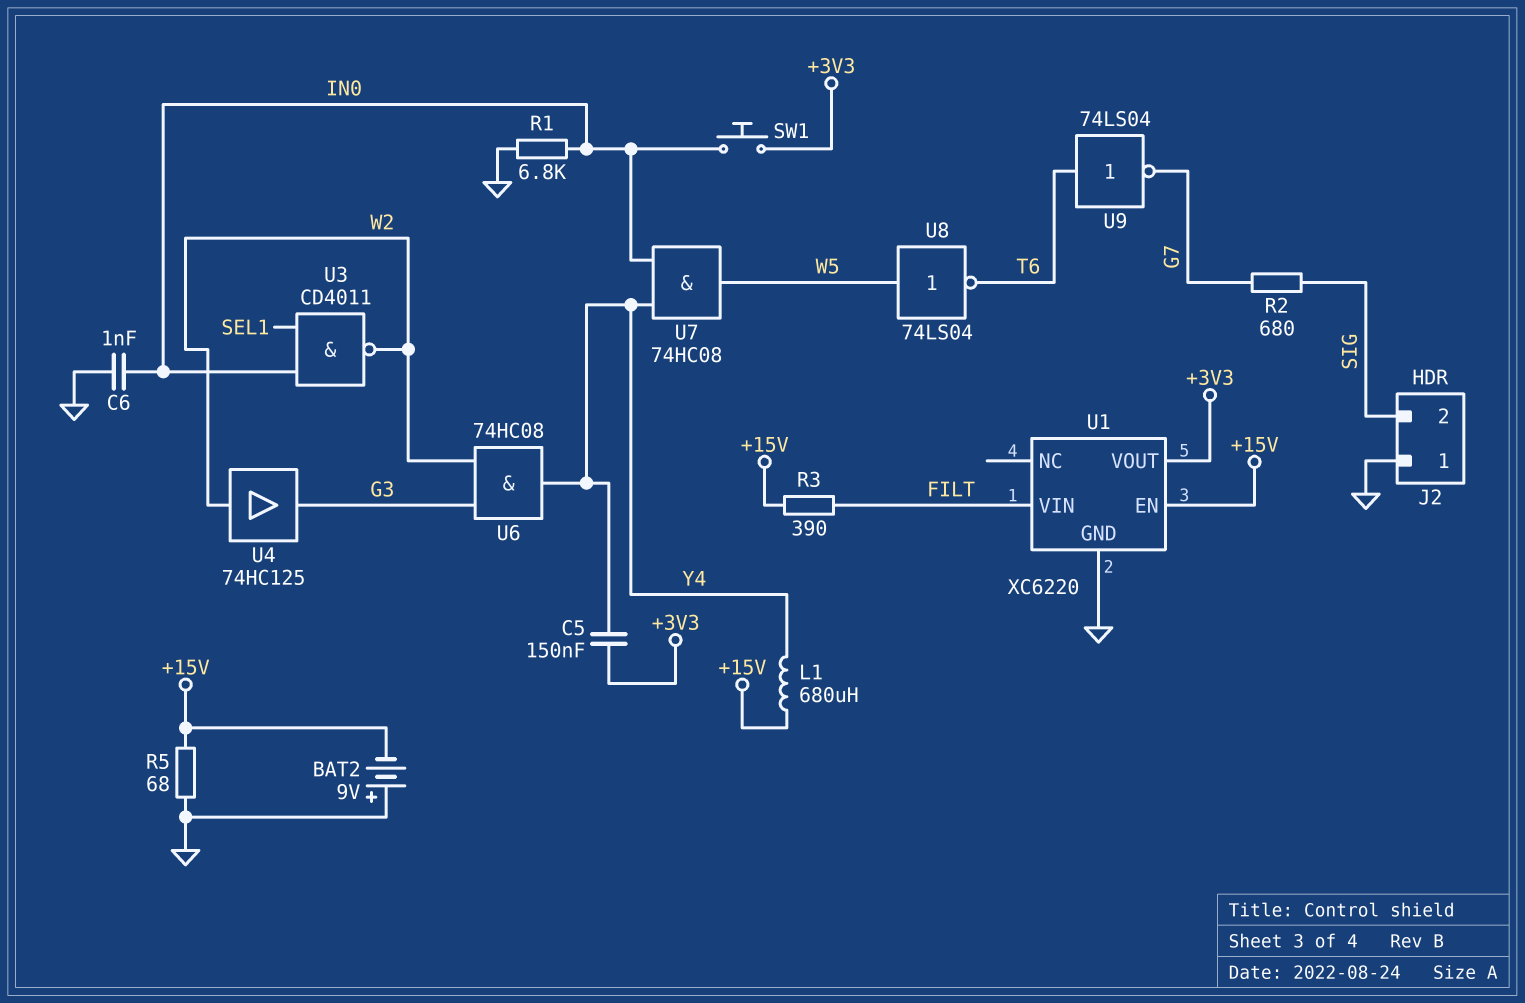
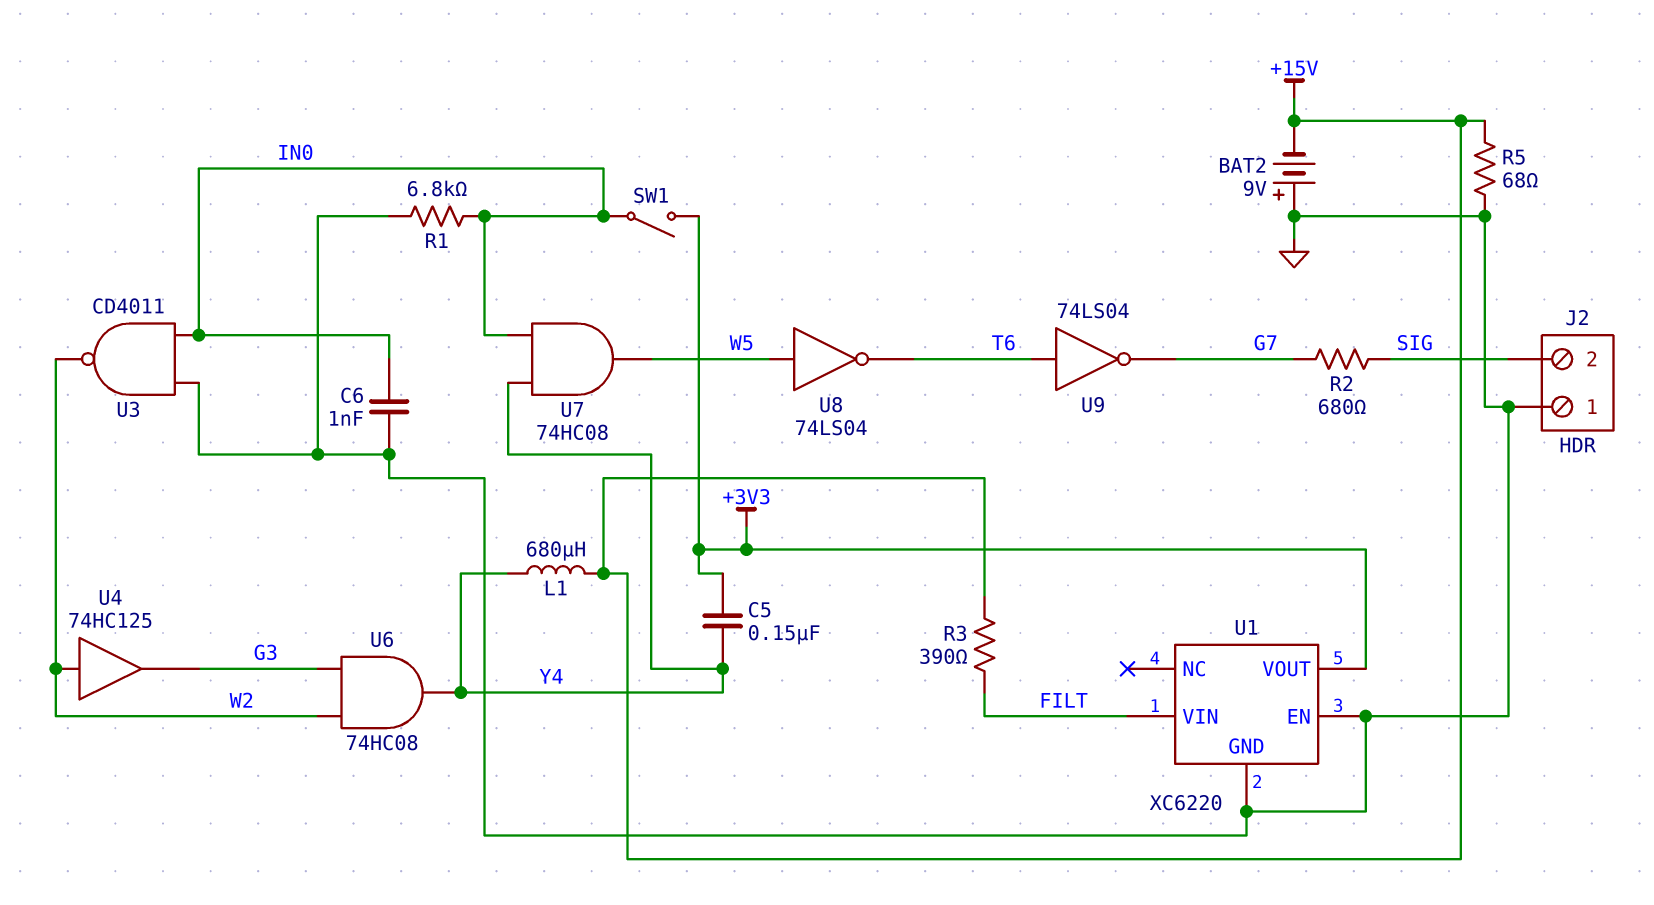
SW1: button (+3V3, IN0) -> switch (+3V3, IN0)
U1 pin EN: +15V -> GND
U3: NAND CD4011 (in IN0, in SEL1, out W2) -> NAND CD4011 (in GND, in IN0, out W2)

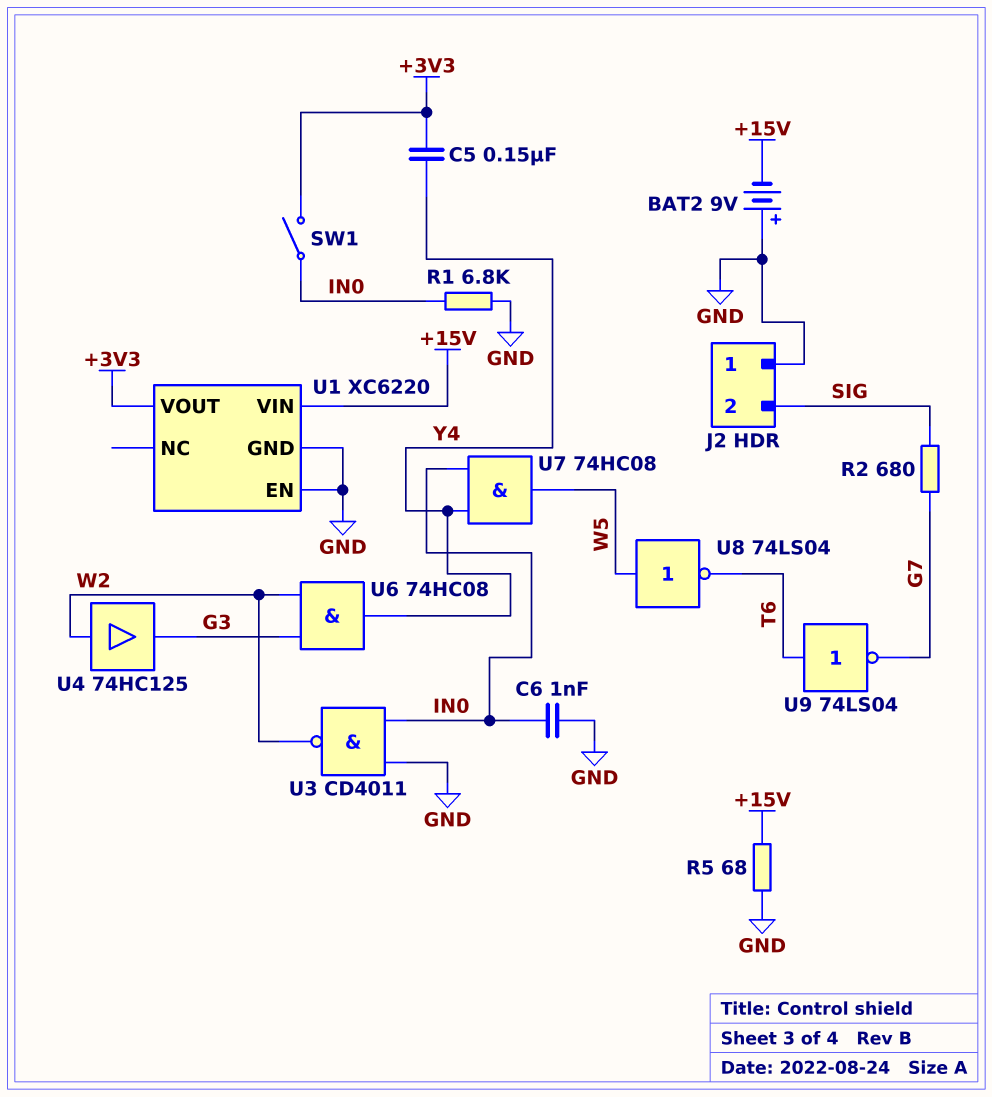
L1: 680uH (+15V, Y4) -> none
R3: 390 (+15V, FILT) -> none
U1 pin VIN: FILT -> +15V

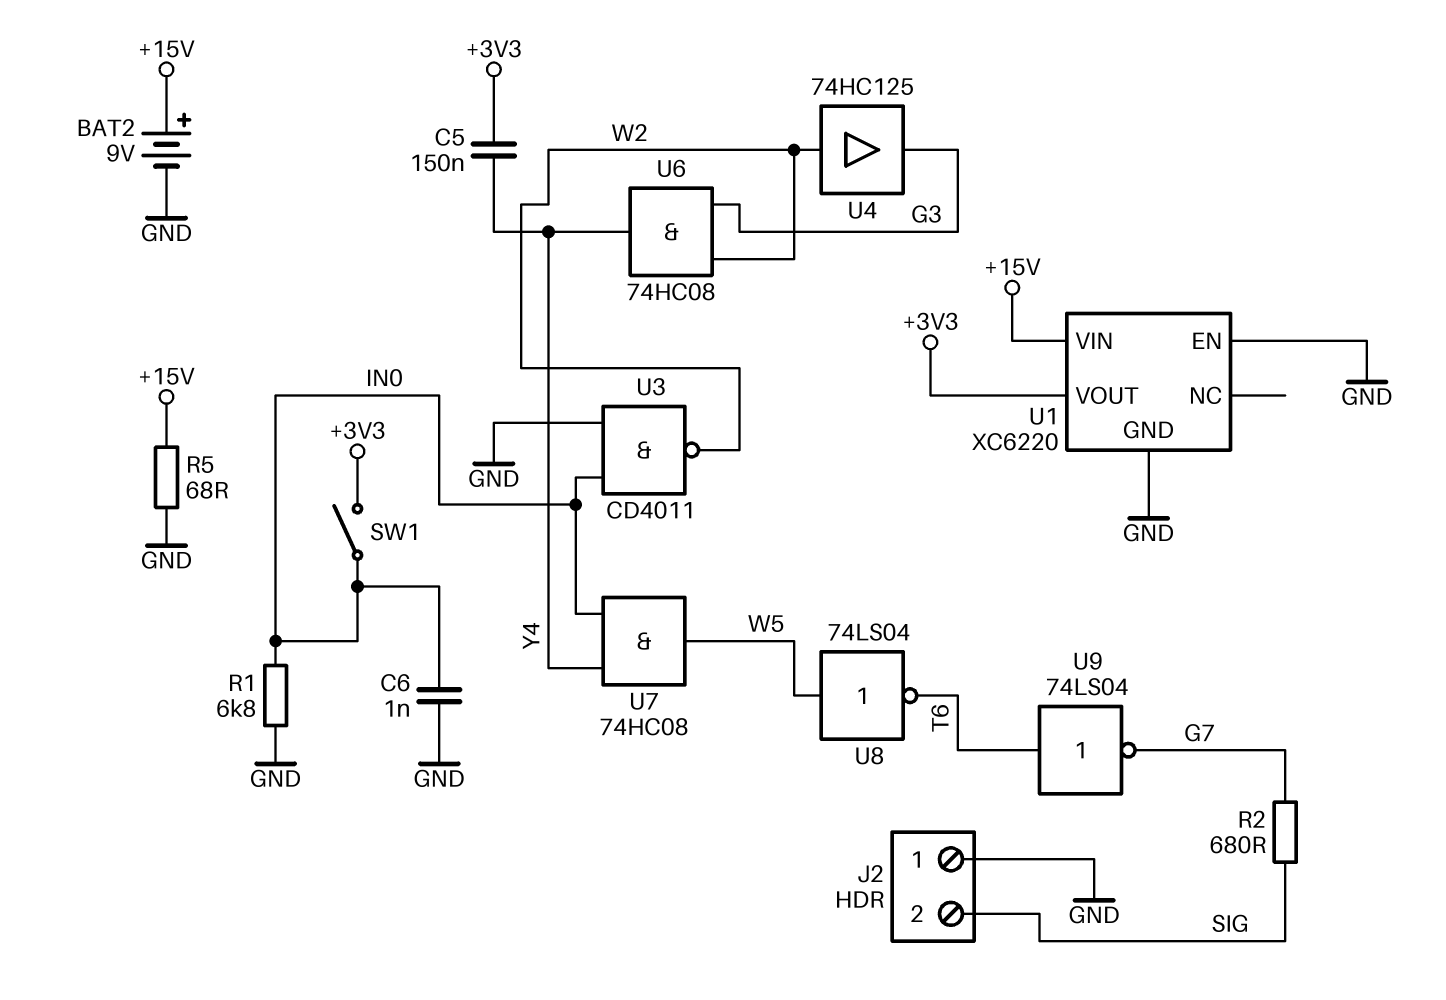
BAT2: 9V (plus GND, minus +15V) -> 9V (plus +15V, minus GND)

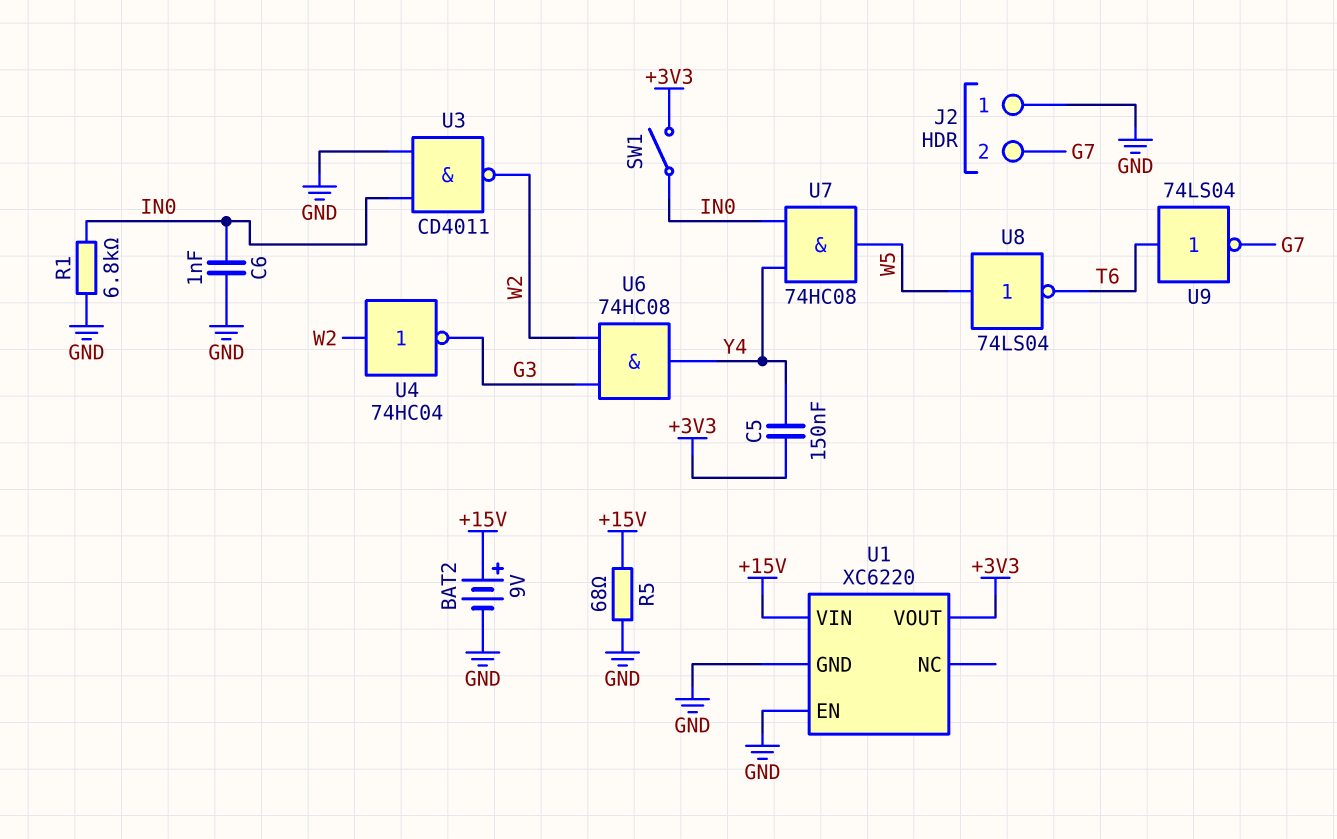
J2 pin 2: SIG -> G7
R2: 680 (G7, SIG) -> none
U4: buffer 74HC125 (in W2, out G3) -> NOT 74HC04 (in W2, out G3)

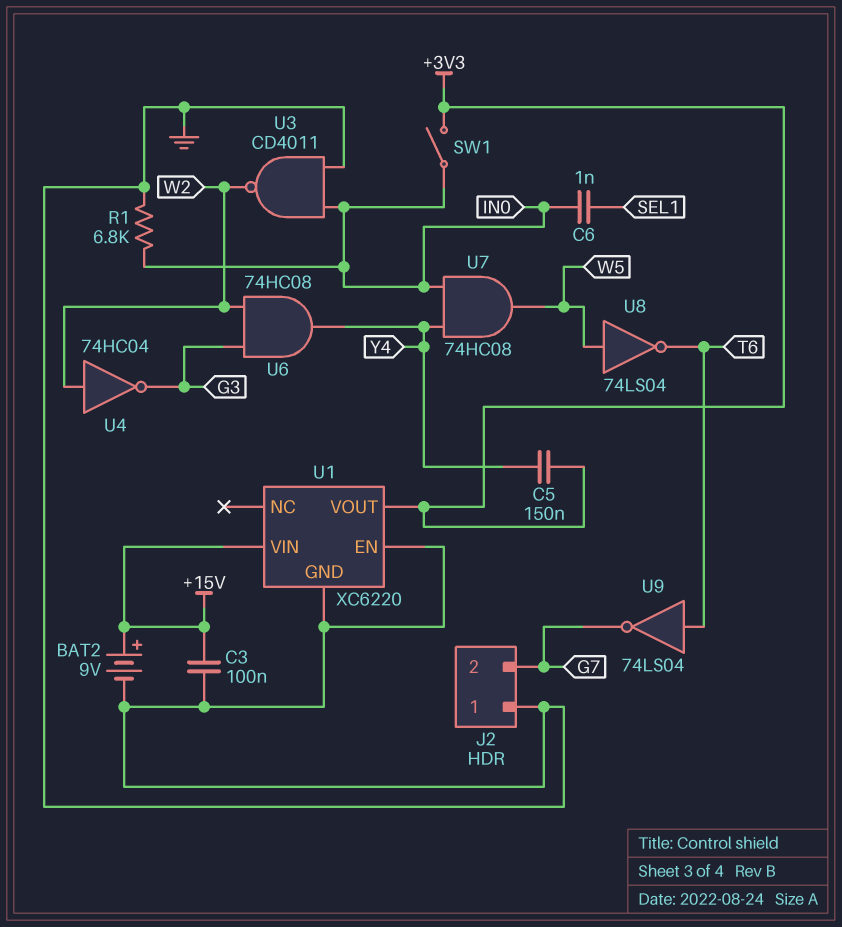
C3: none -> 100nF (+15V, GND)
C6: 1nF (GND, IN0) -> 1nF (IN0, SEL1)
R5: 68 (+15V, GND) -> none

